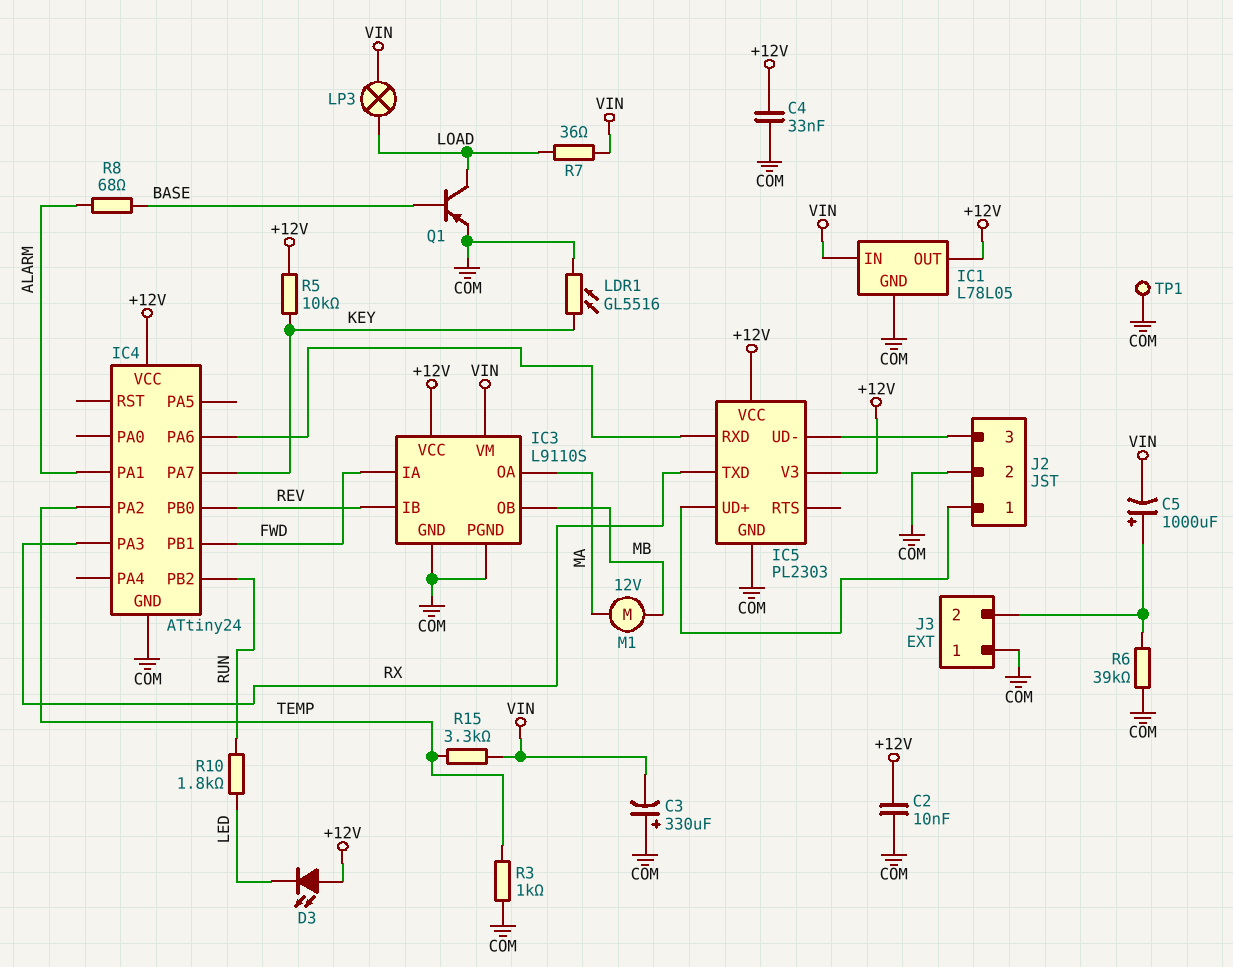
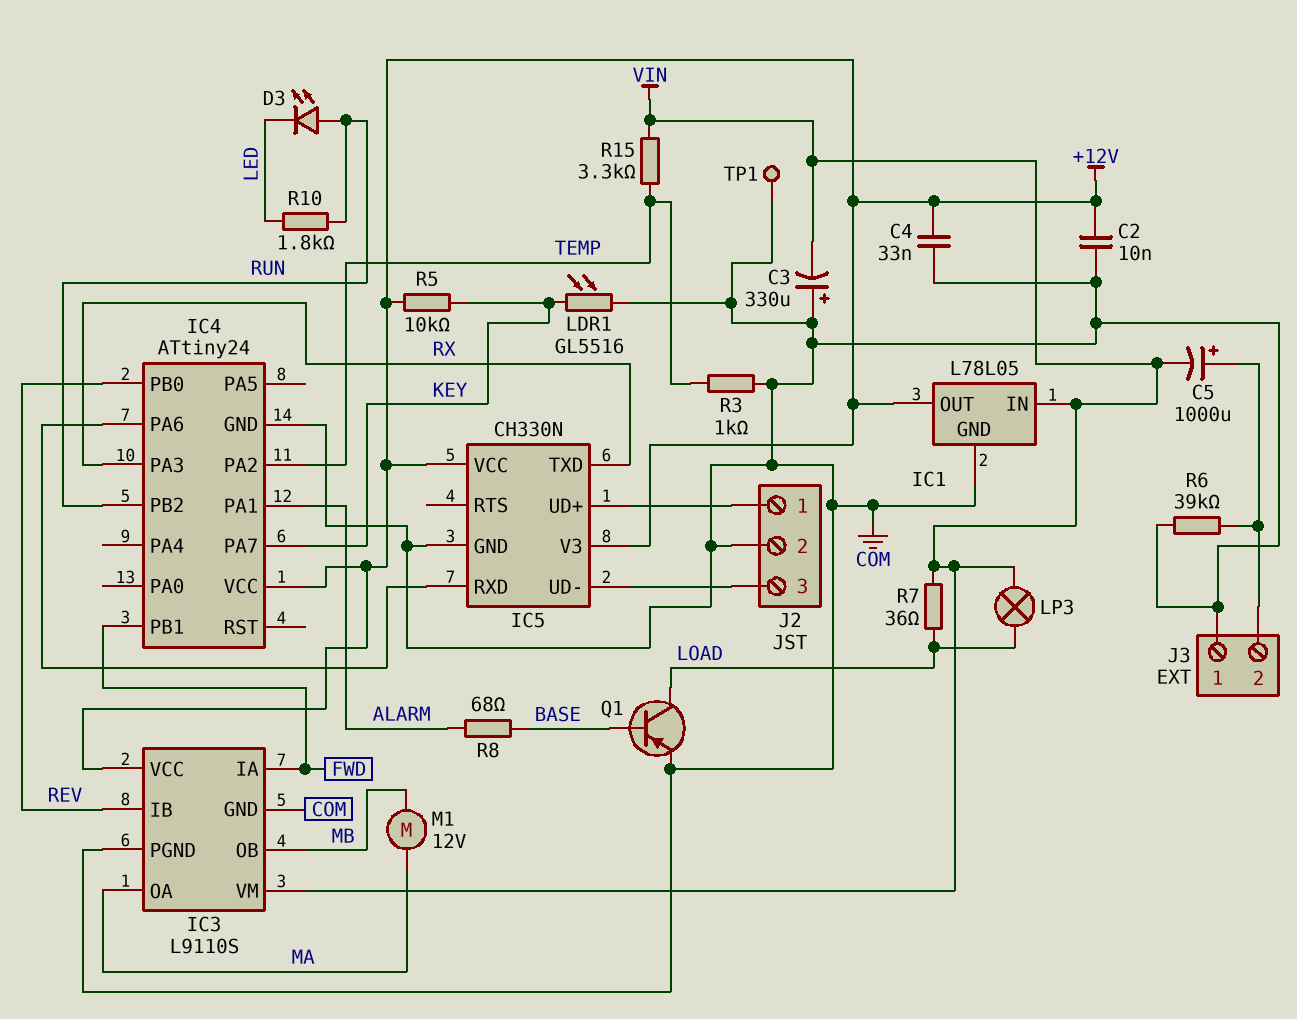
D3: LED (A +12V, K LED) -> LED (A RUN, K LED)
IC5: PL2303 -> CH330N

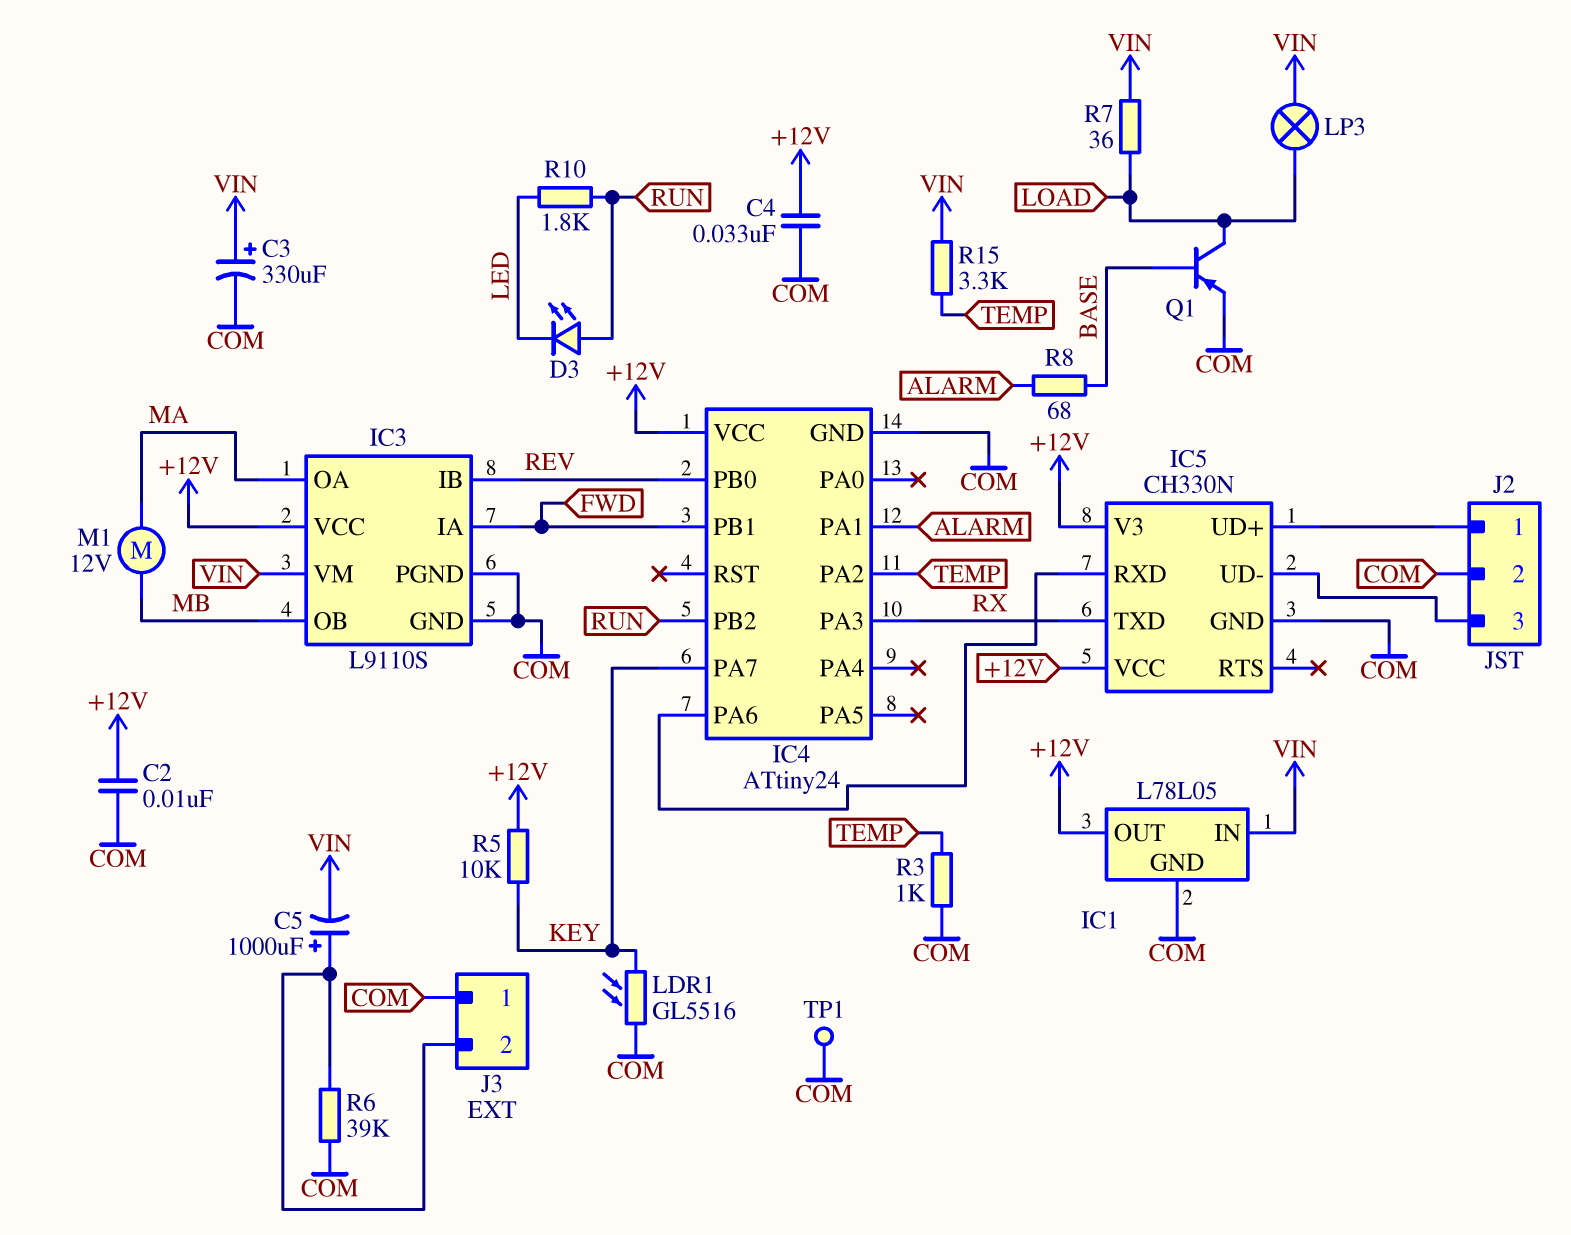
C3: 330uF (plus COM, minus VIN) -> 330uF (plus VIN, minus COM)

